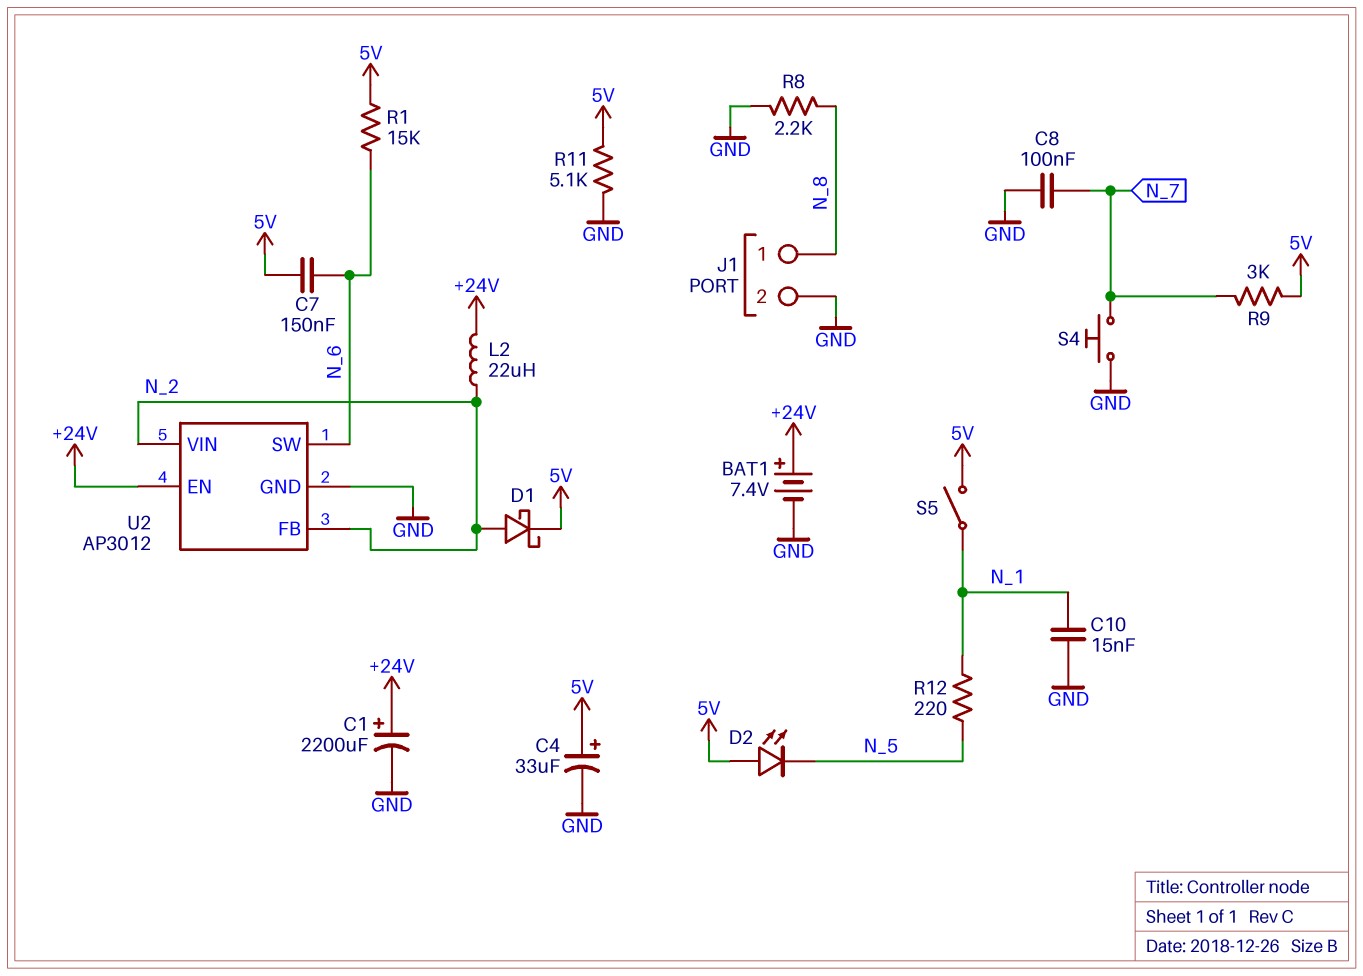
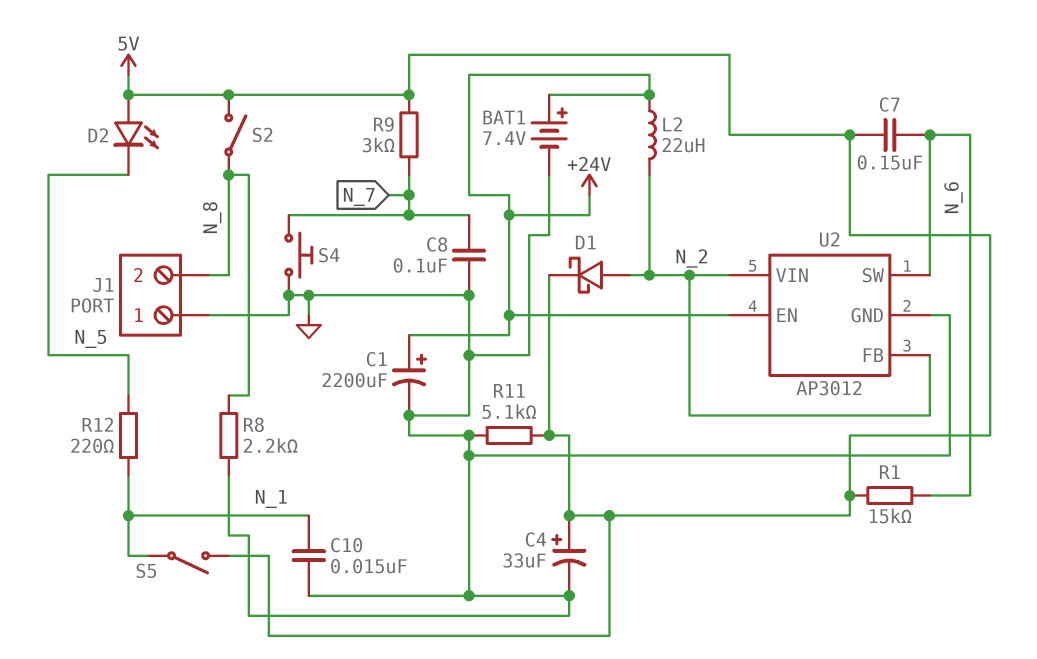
J1 pin 1: N_8 -> GND
J1 pin 2: GND -> N_8
S2: none -> switch (5V, N_8)

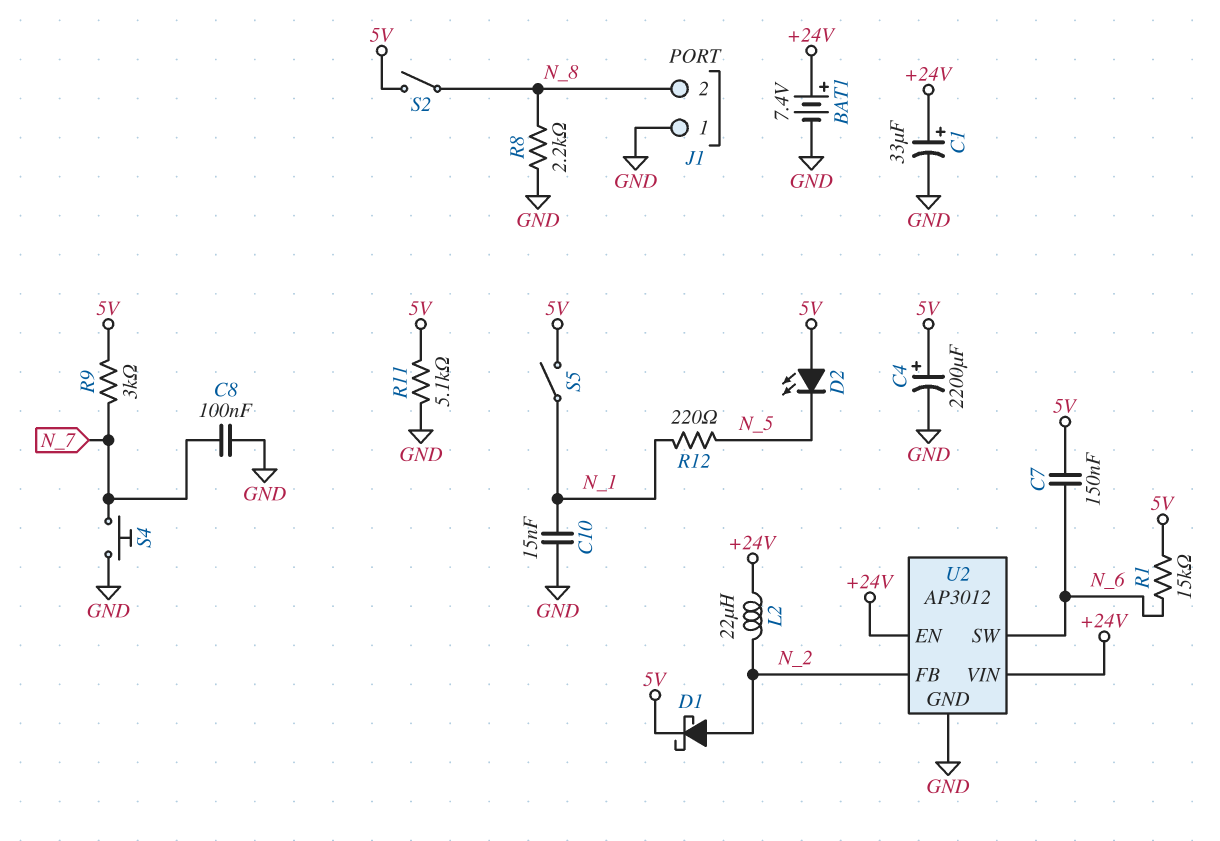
C1: 2200uF (plus +24V, minus GND) -> 33uF (plus +24V, minus GND)
C4: 33uF (plus 5V, minus GND) -> 2200uF (plus 5V, minus GND)
U2 pin VIN: N_2 -> +24V

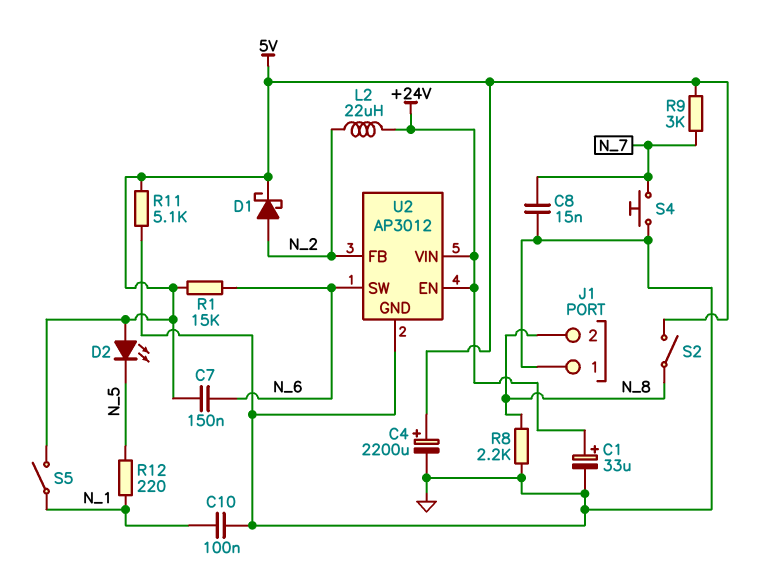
BAT1: 7.4V (plus +24V, minus GND) -> none
C8: 100nF (GND, N_7) -> 15nF (GND, N_7)
C10: 15nF (GND, N_1) -> 100nF (GND, N_1)

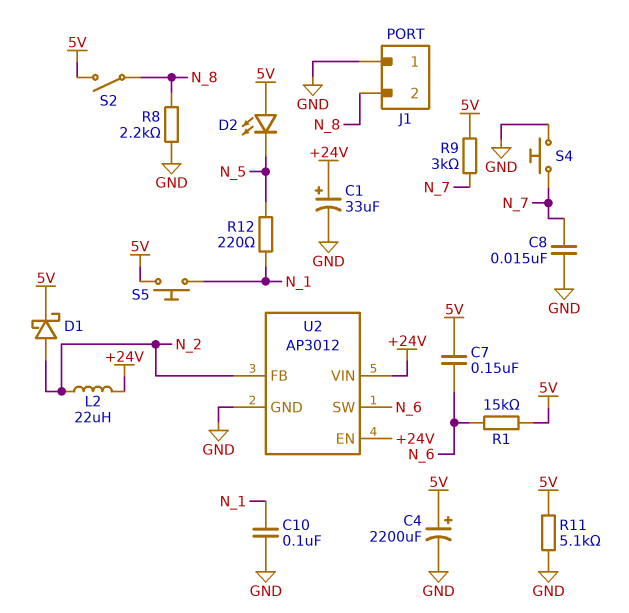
S5: switch (5V, N_1) -> button (5V, N_1)

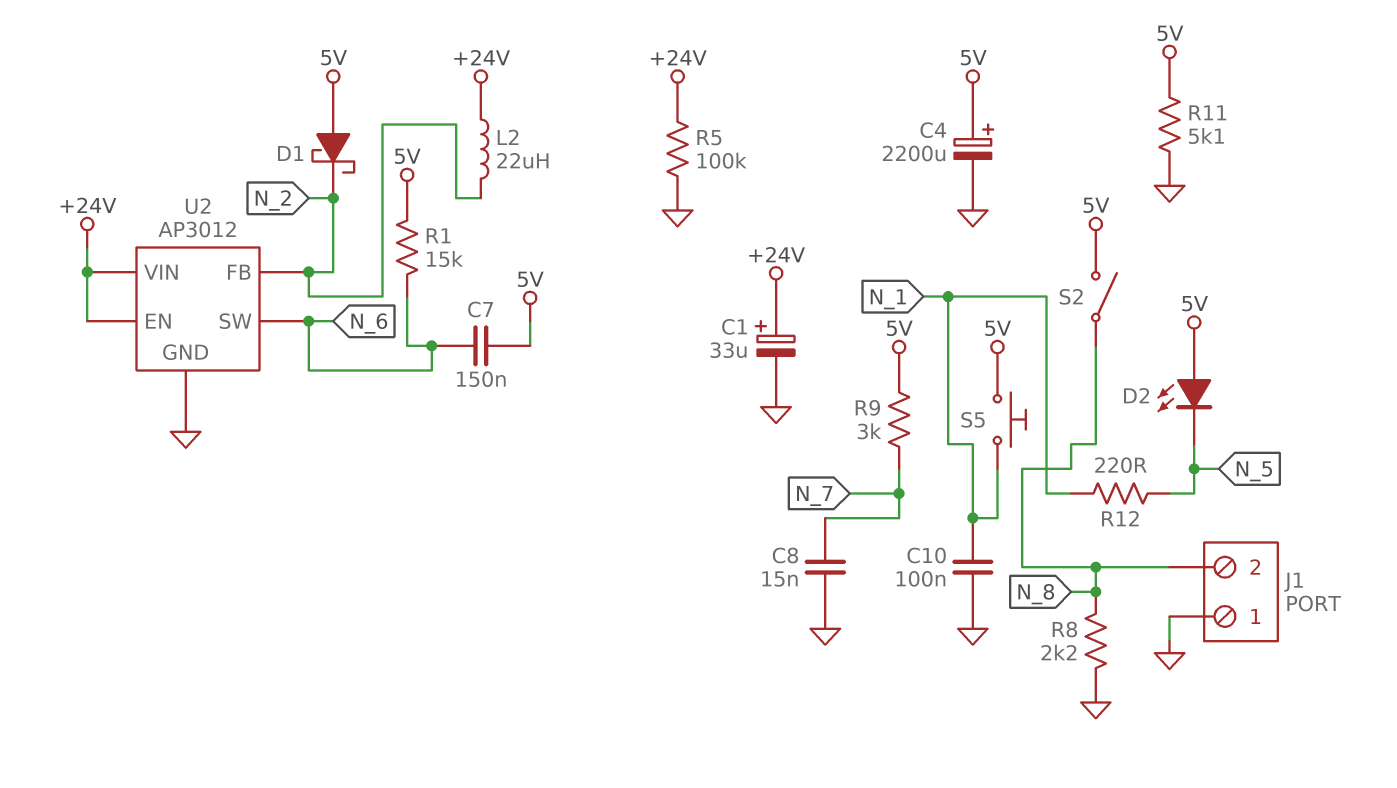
D1: schottky (A N_2, K 5V) -> schottky (A 5V, K N_2)
R5: none -> 100k (+24V, GND)
S4: button (GND, N_7) -> none

